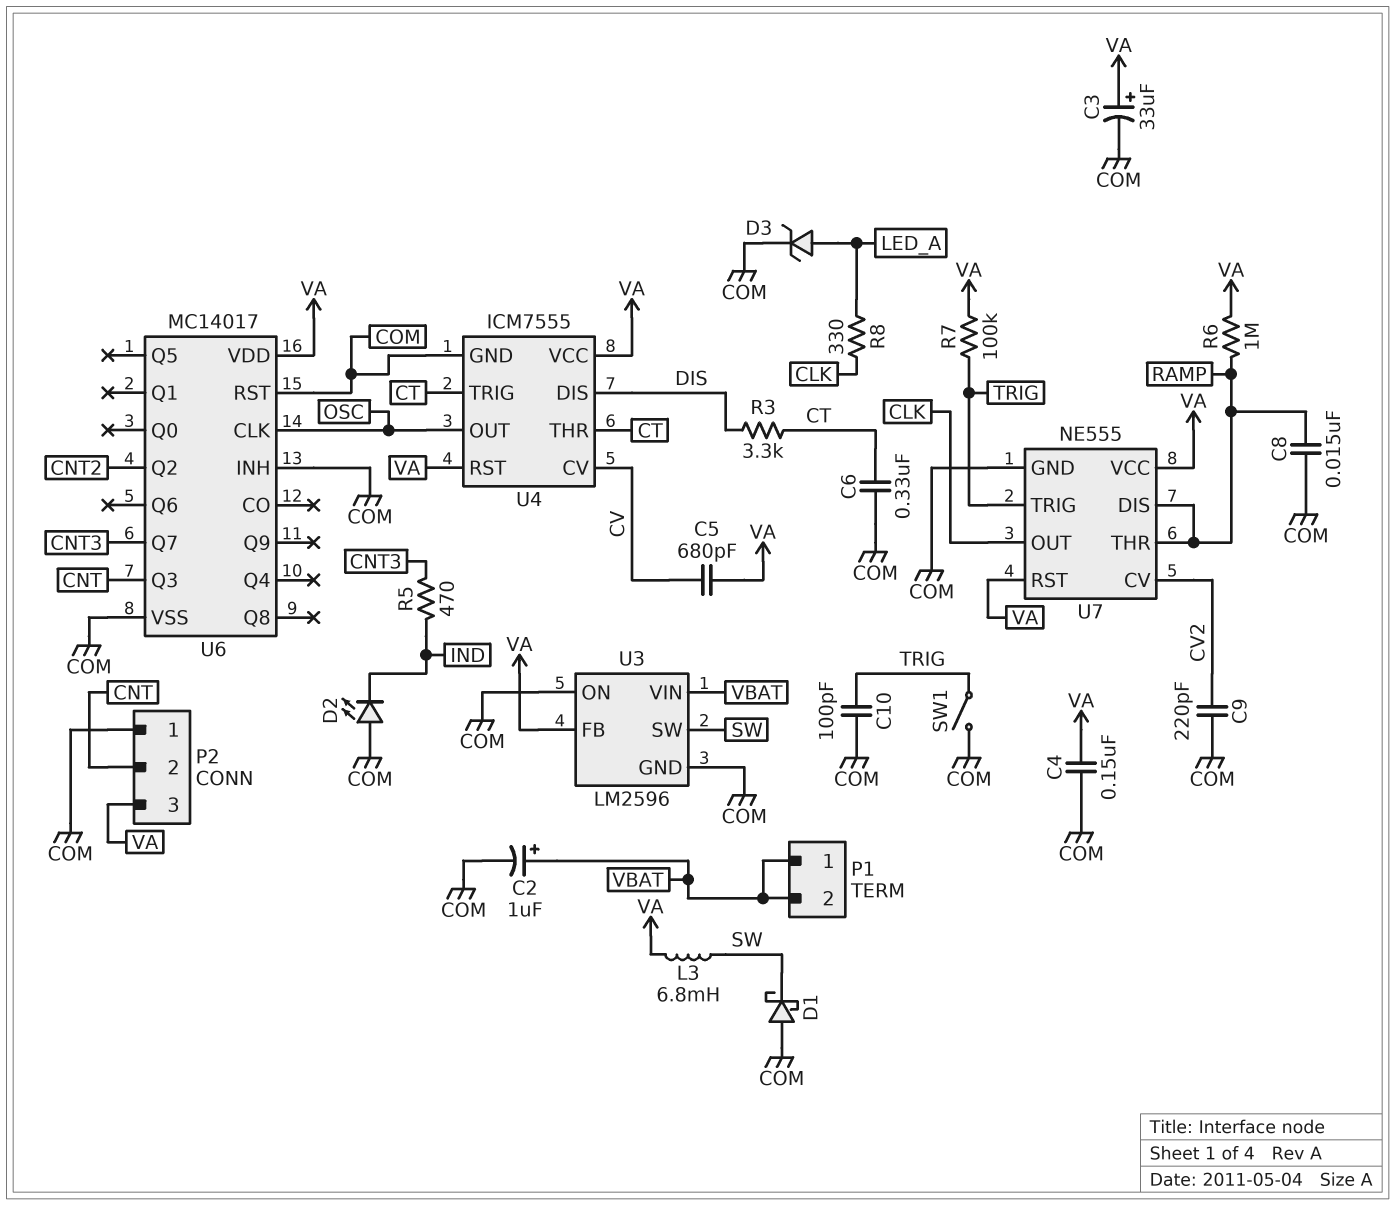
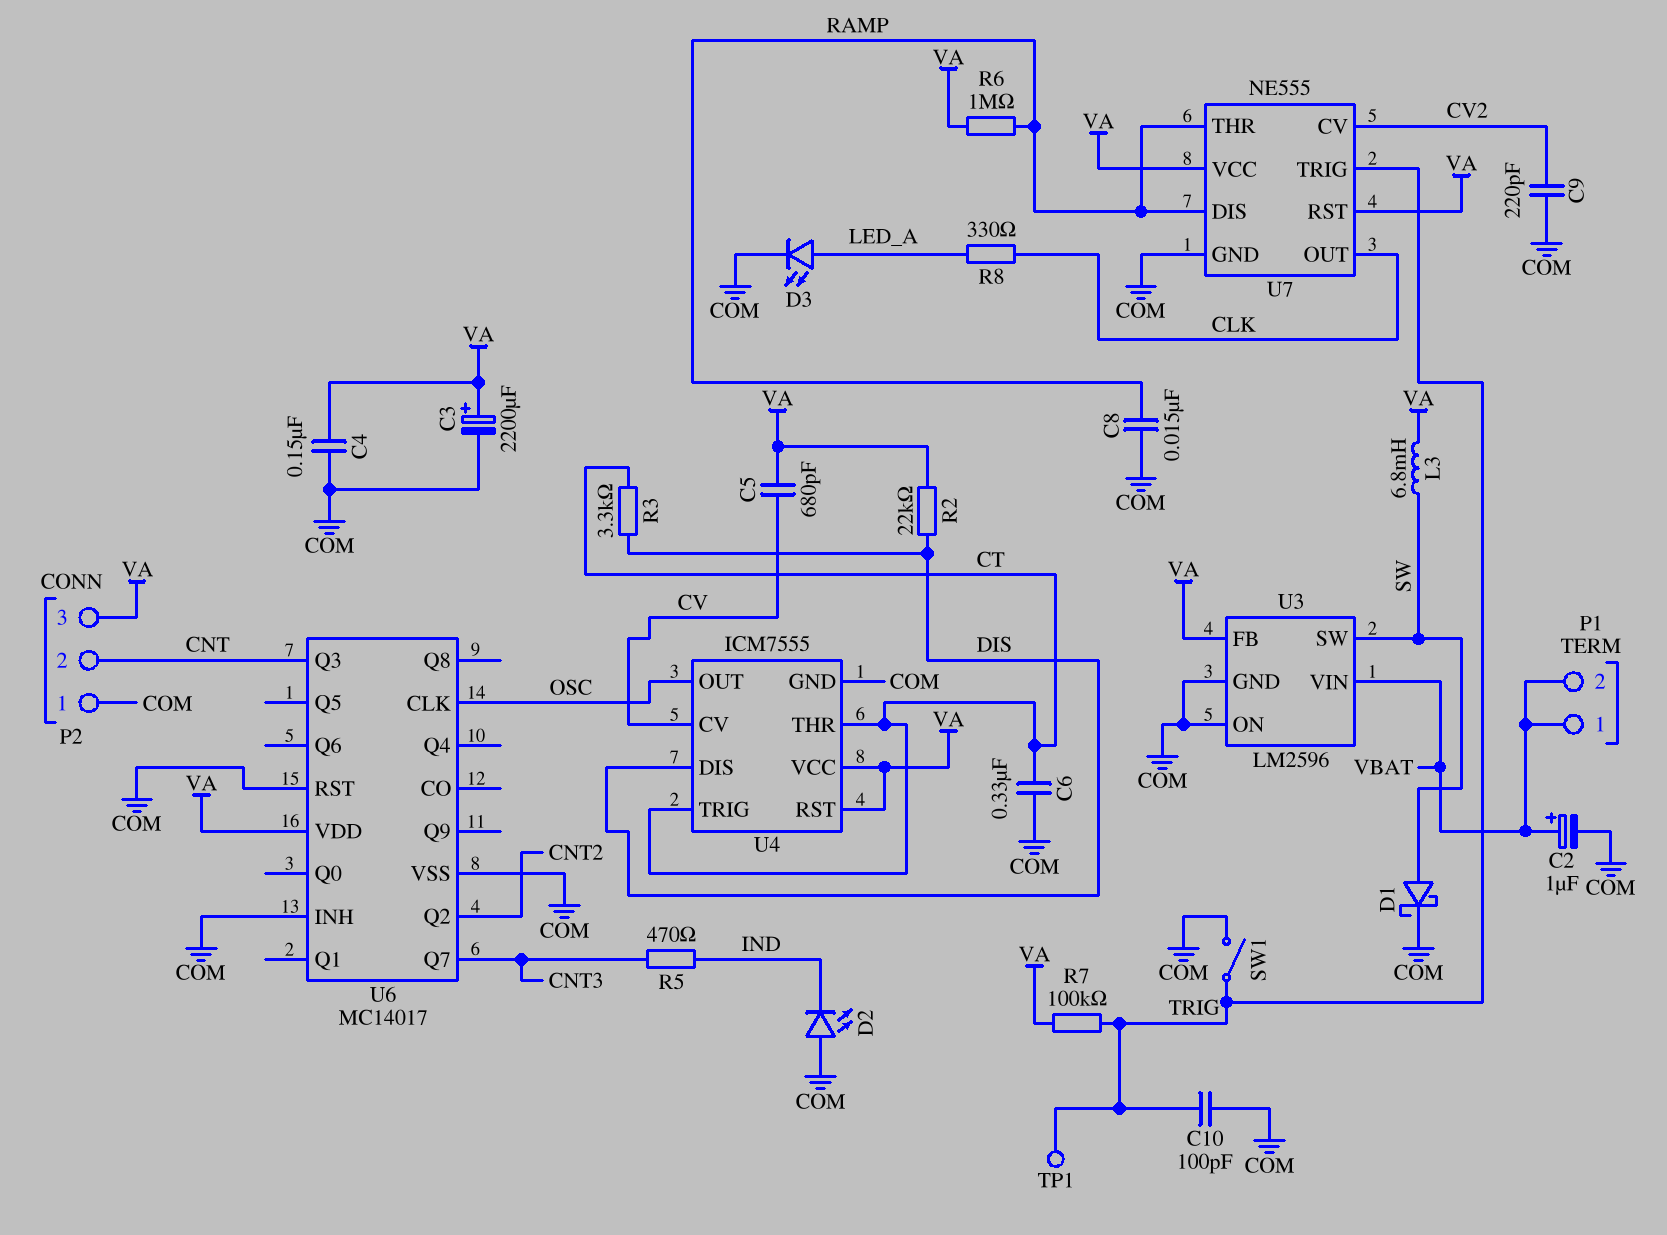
C3: 33uF (plus VA, minus COM) -> 2200uF (plus VA, minus COM)
D1: schottky (A COM, K SW) -> schottky (A SW, K COM)
D3: zener (A LED_A, K COM) -> LED (A LED_A, K COM)
R2: none -> 22k (DIS, VA)
TP1: none -> test point (TRIG)

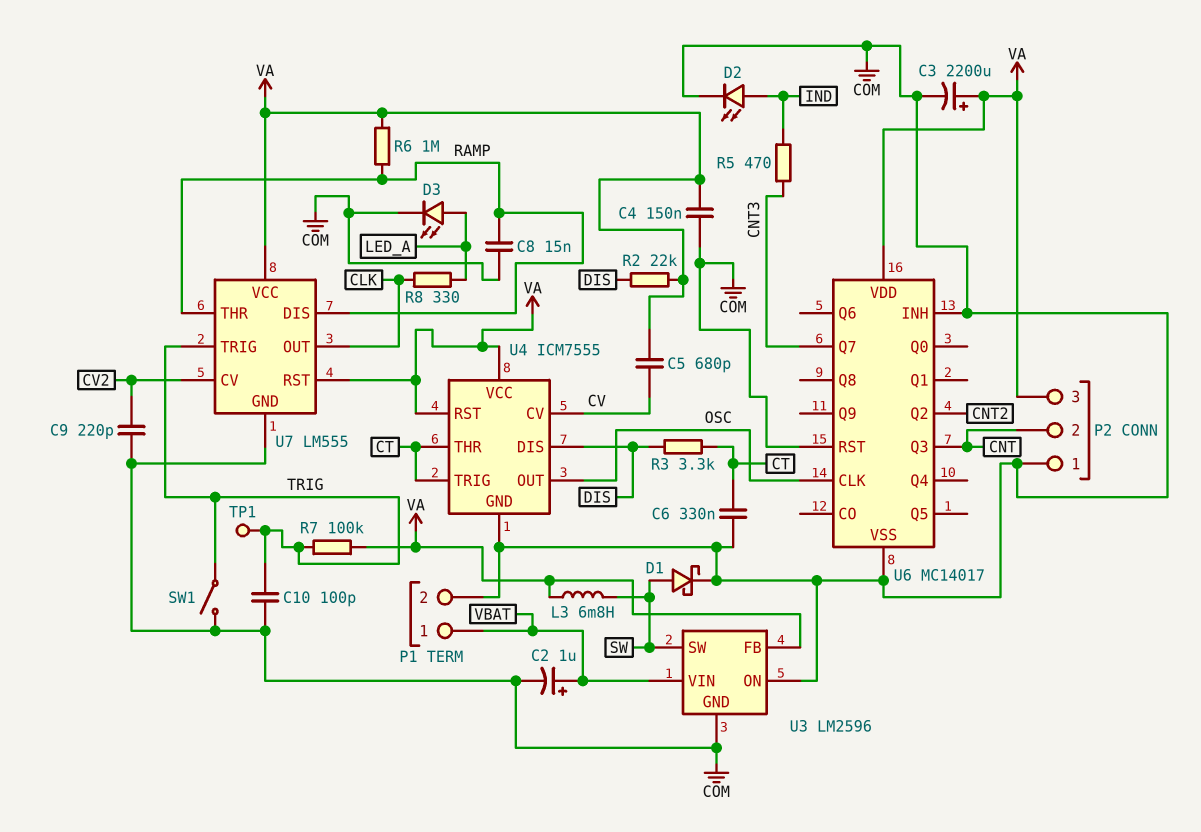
D2: LED (A COM, K IND) -> LED (A IND, K COM)
P1 pin 2: VBAT -> COM
U7: NE555 -> LM555

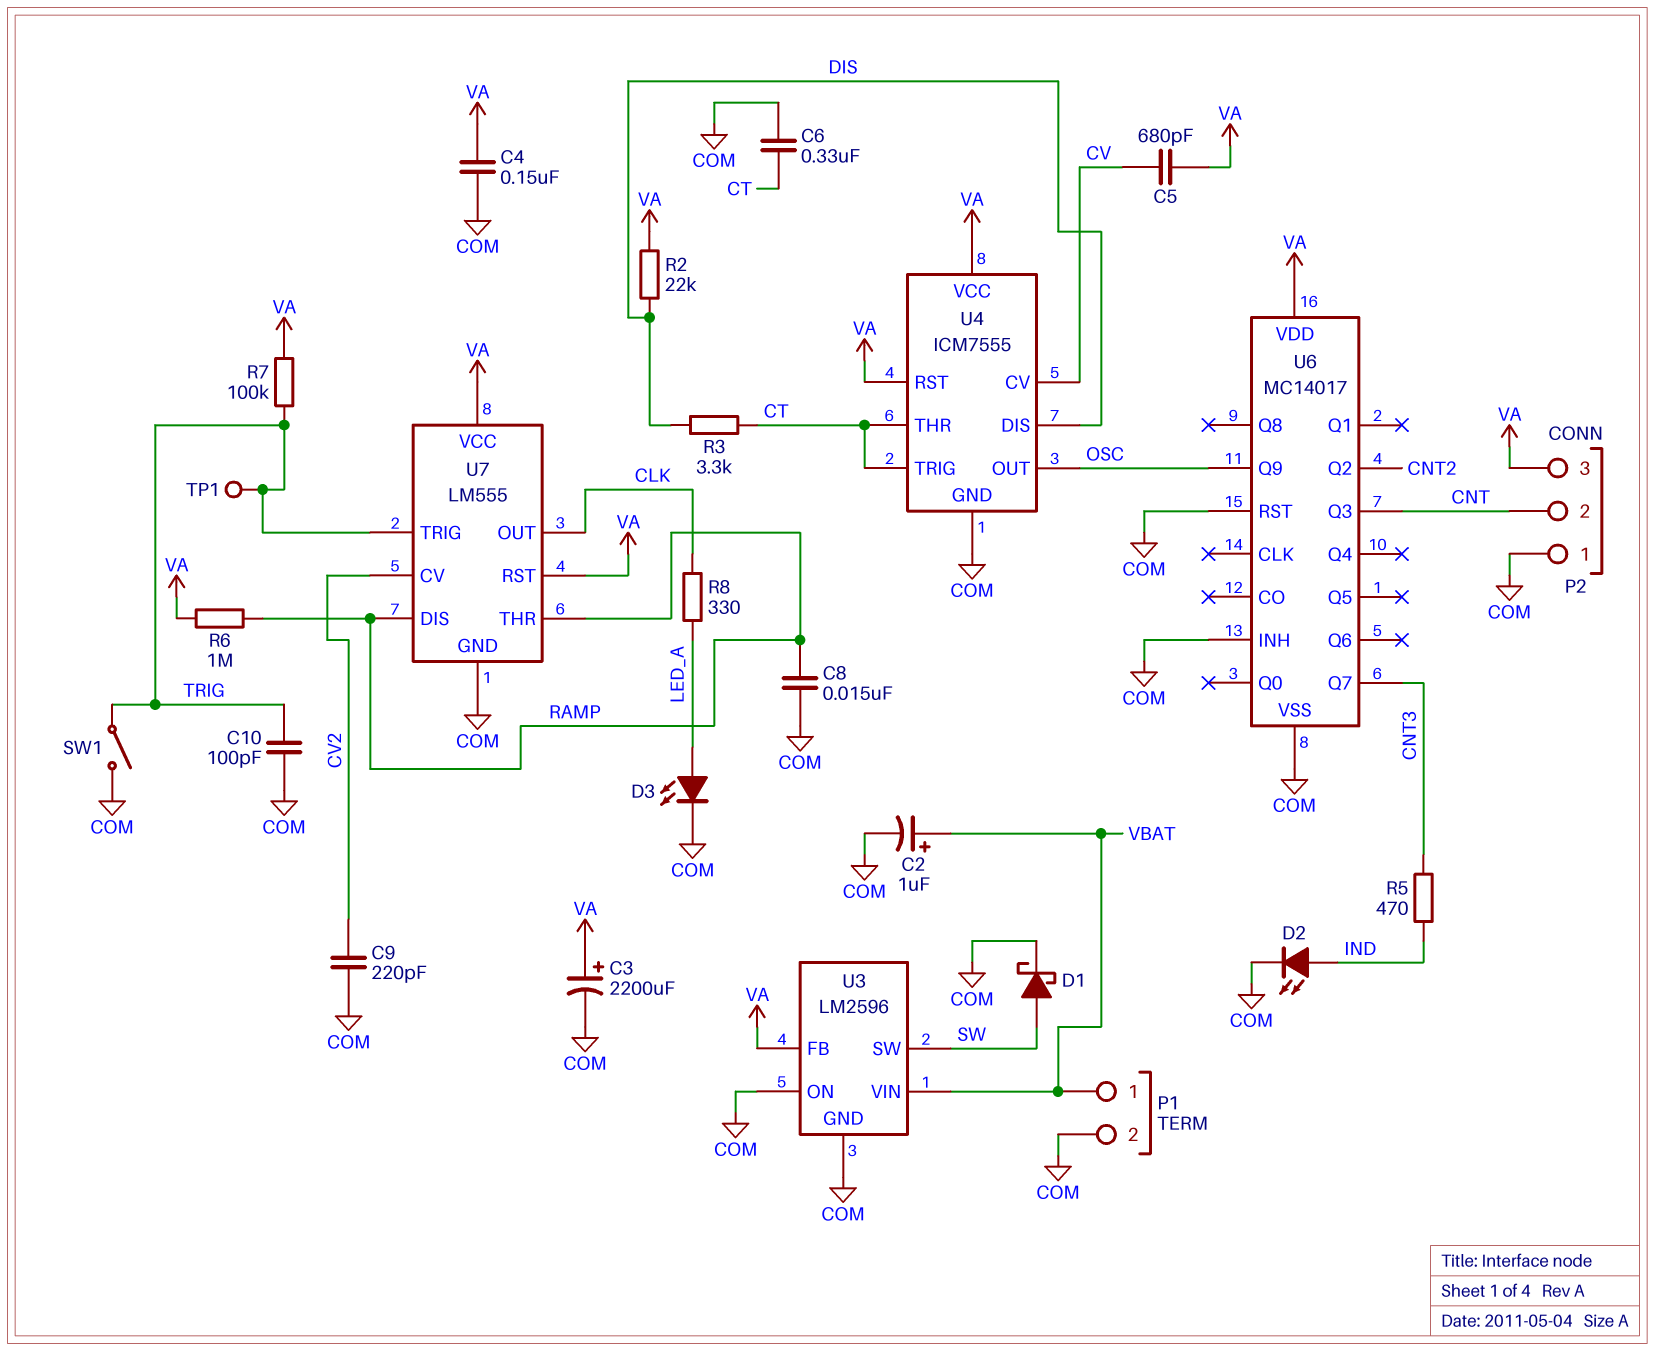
L3: 6.8mH (SW, VA) -> none
U6 pin CLK: OSC -> none
U6 pin Q9: none -> OSC

